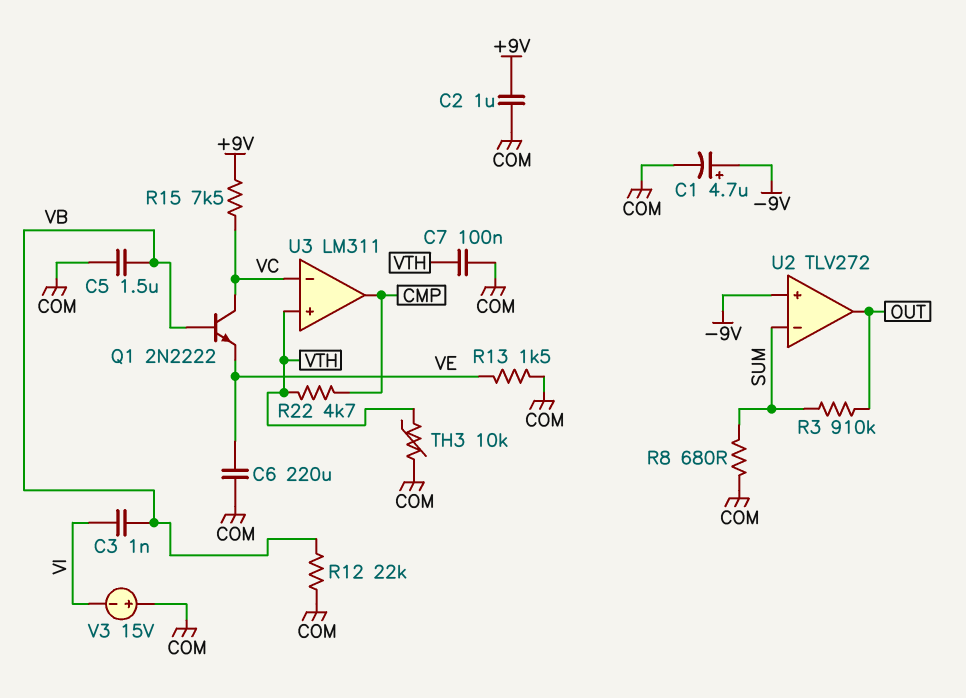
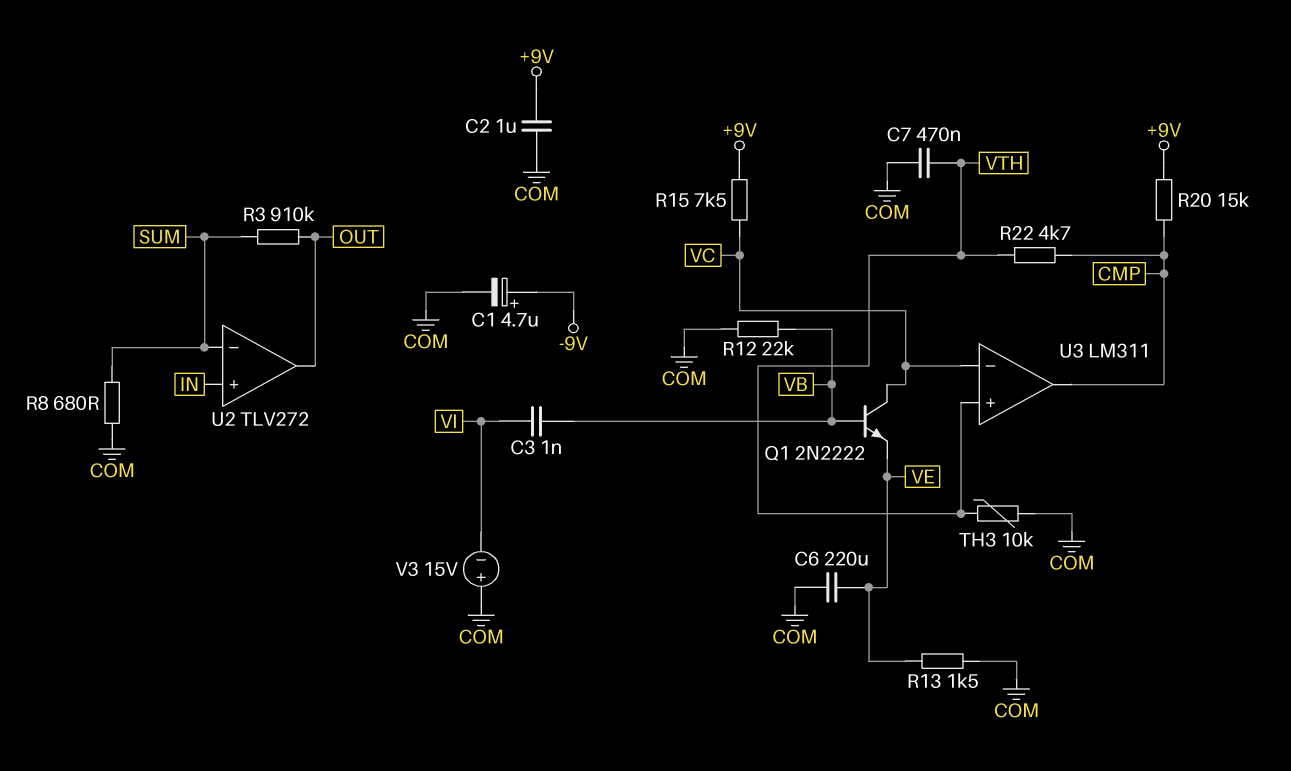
C5: 1.5uF (COM, VB) -> none
C7: 100nF (COM, VTH) -> 470nF (COM, VTH)
R20: none -> 15k (+9V, CMP)
U2 pin in+: -9V -> IN

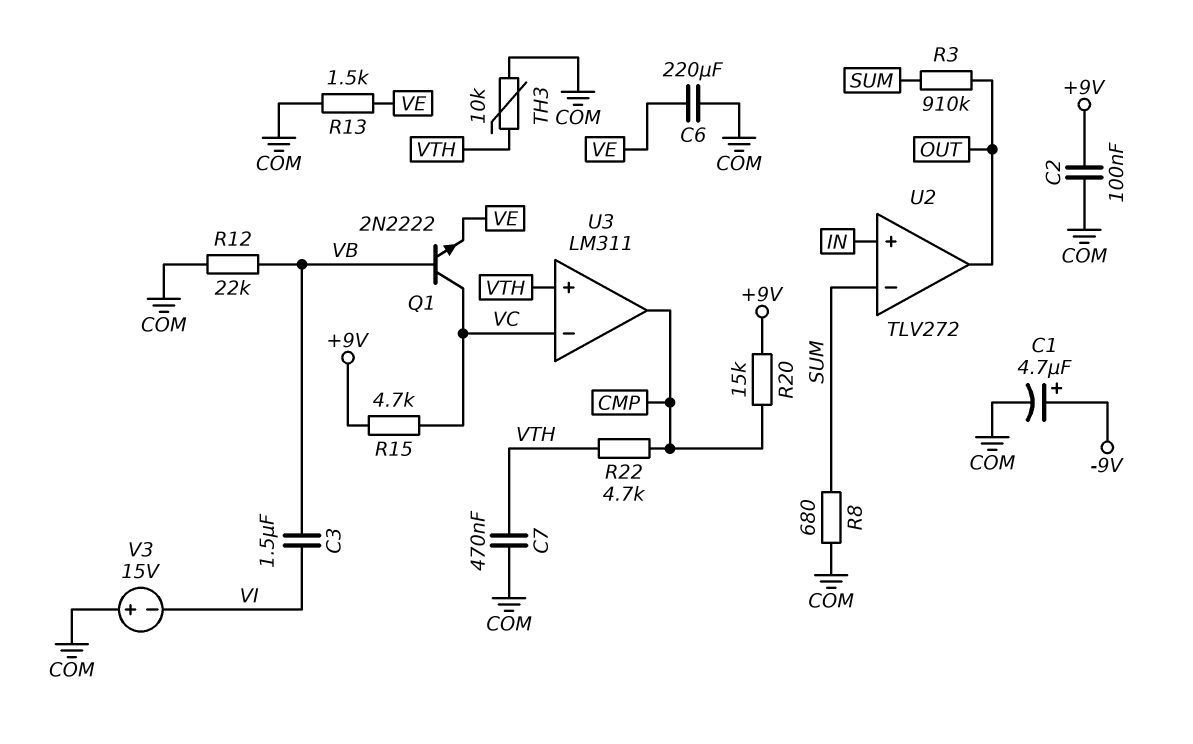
C2: 1uF (+9V, COM) -> 100nF (+9V, COM)
C3: 1nF (VB, VI) -> 1.5uF (VB, VI)
R15: 7.5k (+9V, VC) -> 4.7k (+9V, VC)

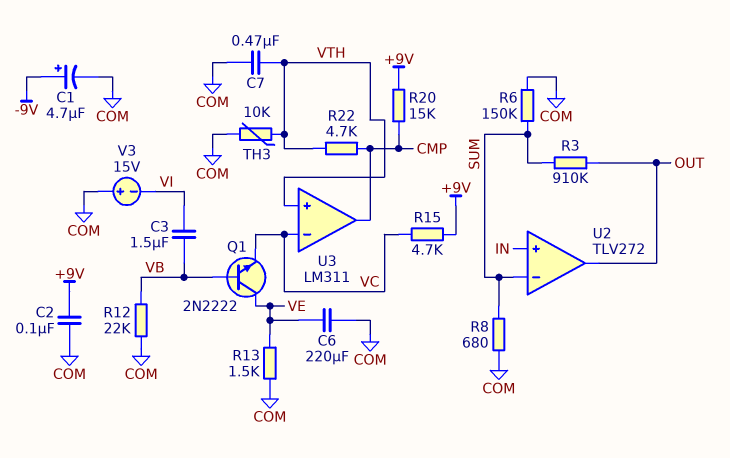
Q1: NPN 2N2222 (B VB, C VC, E VE) -> NPN 2N2222 (B VB, C VE, E VC)
R6: none -> 150k (COM, SUM)

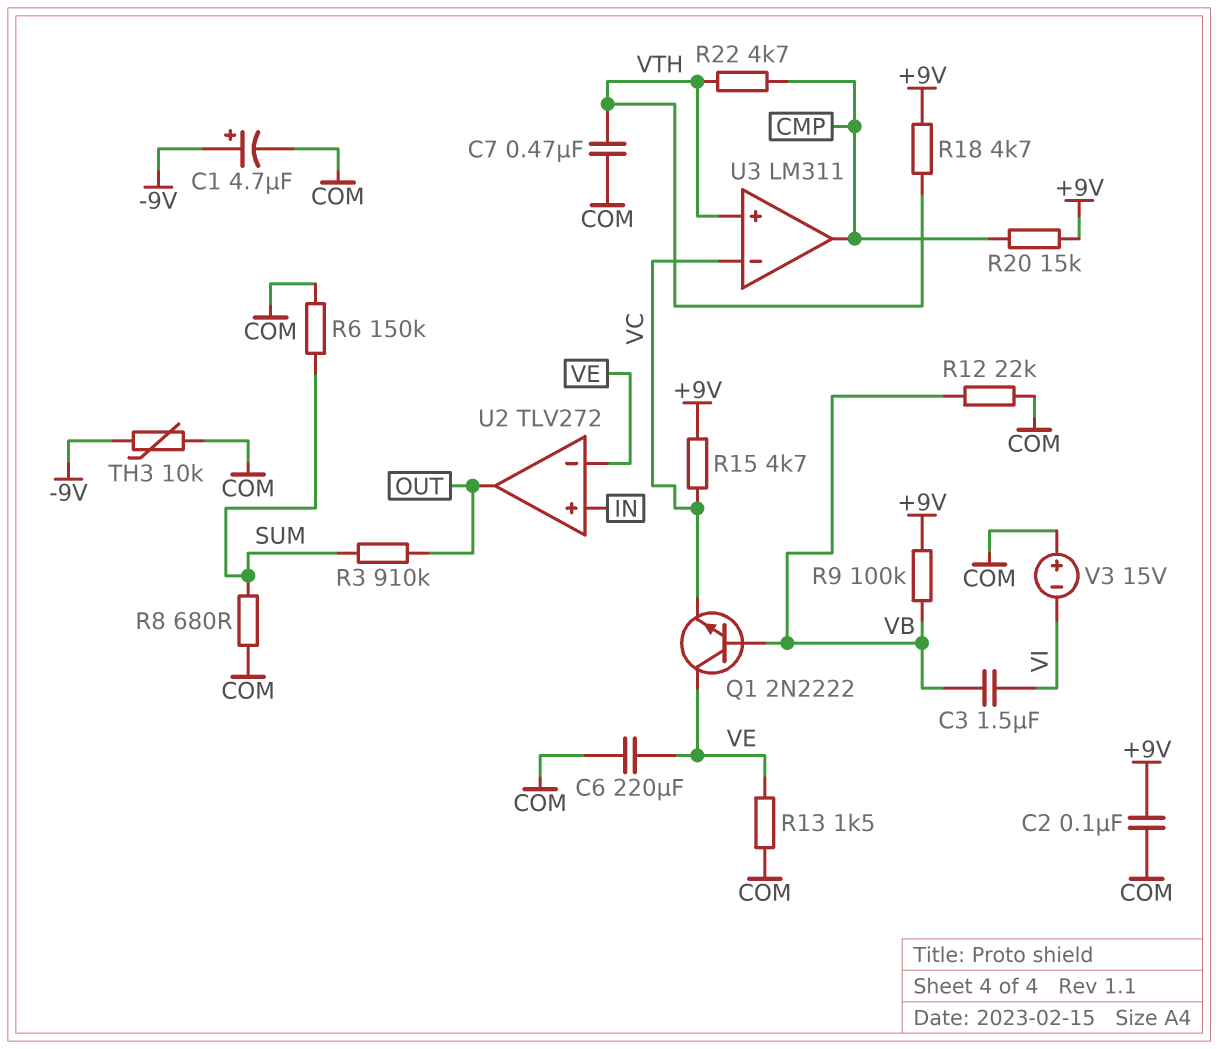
R9: none -> 100k (+9V, VB)
R18: none -> 4.7k (+9V, VTH)
TH3: 10k (COM, VTH) -> 10k (-9V, COM)
U2 pin in-: SUM -> VE

